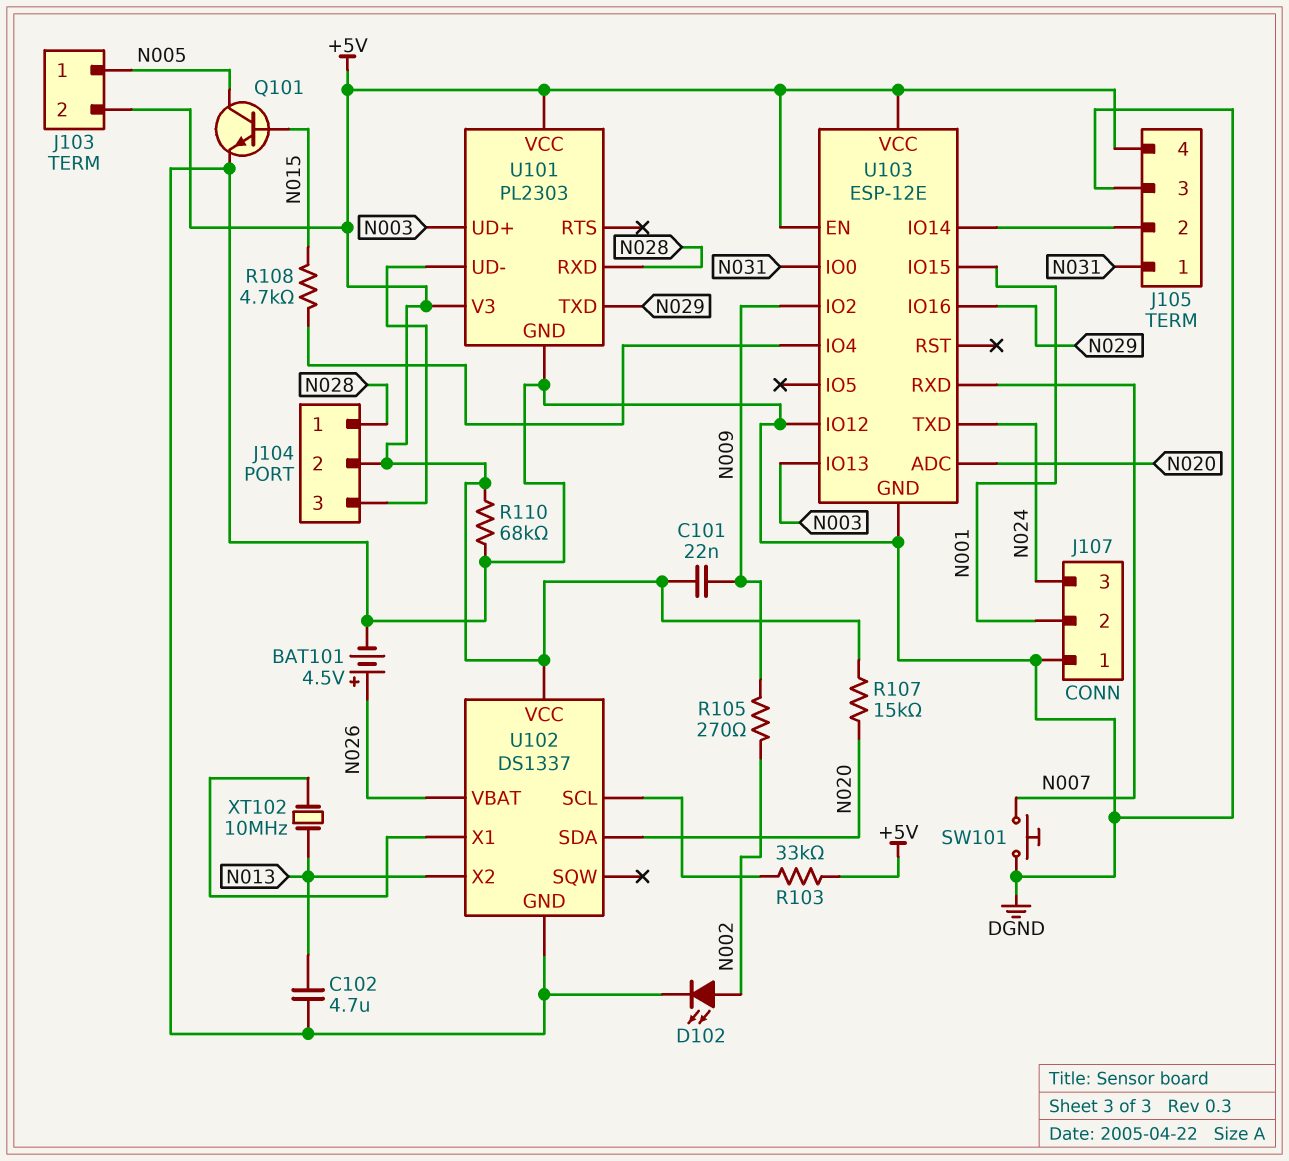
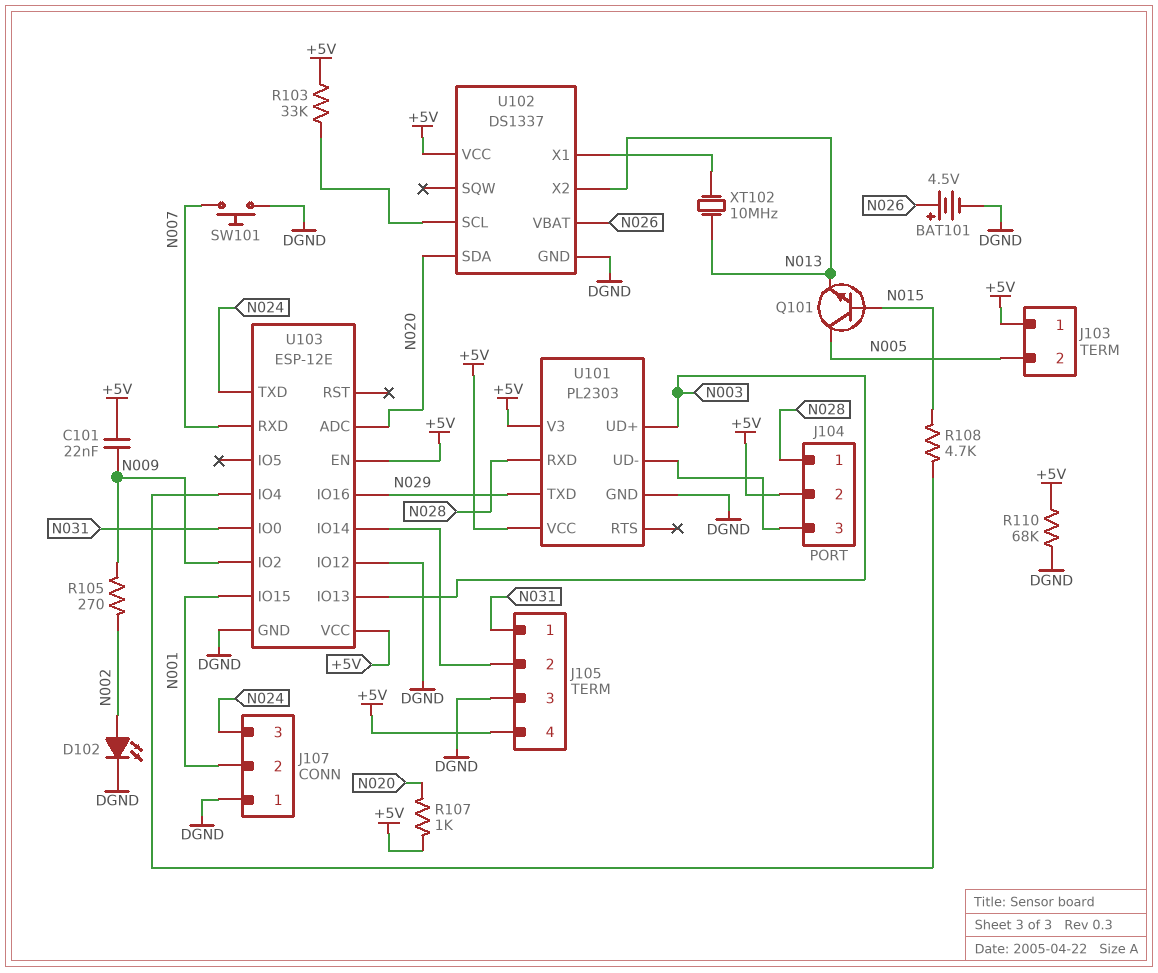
C102: 4.7uF (DGND, N013) -> none
J103 pin 1: N005 -> +5V
J103 pin 2: +5V -> N005
Q101: NPN (B N015, C N005, E DGND) -> NPN (B N015, C N005, E N013)
R107: 15k (+5V, N020) -> 1k (+5V, N020)

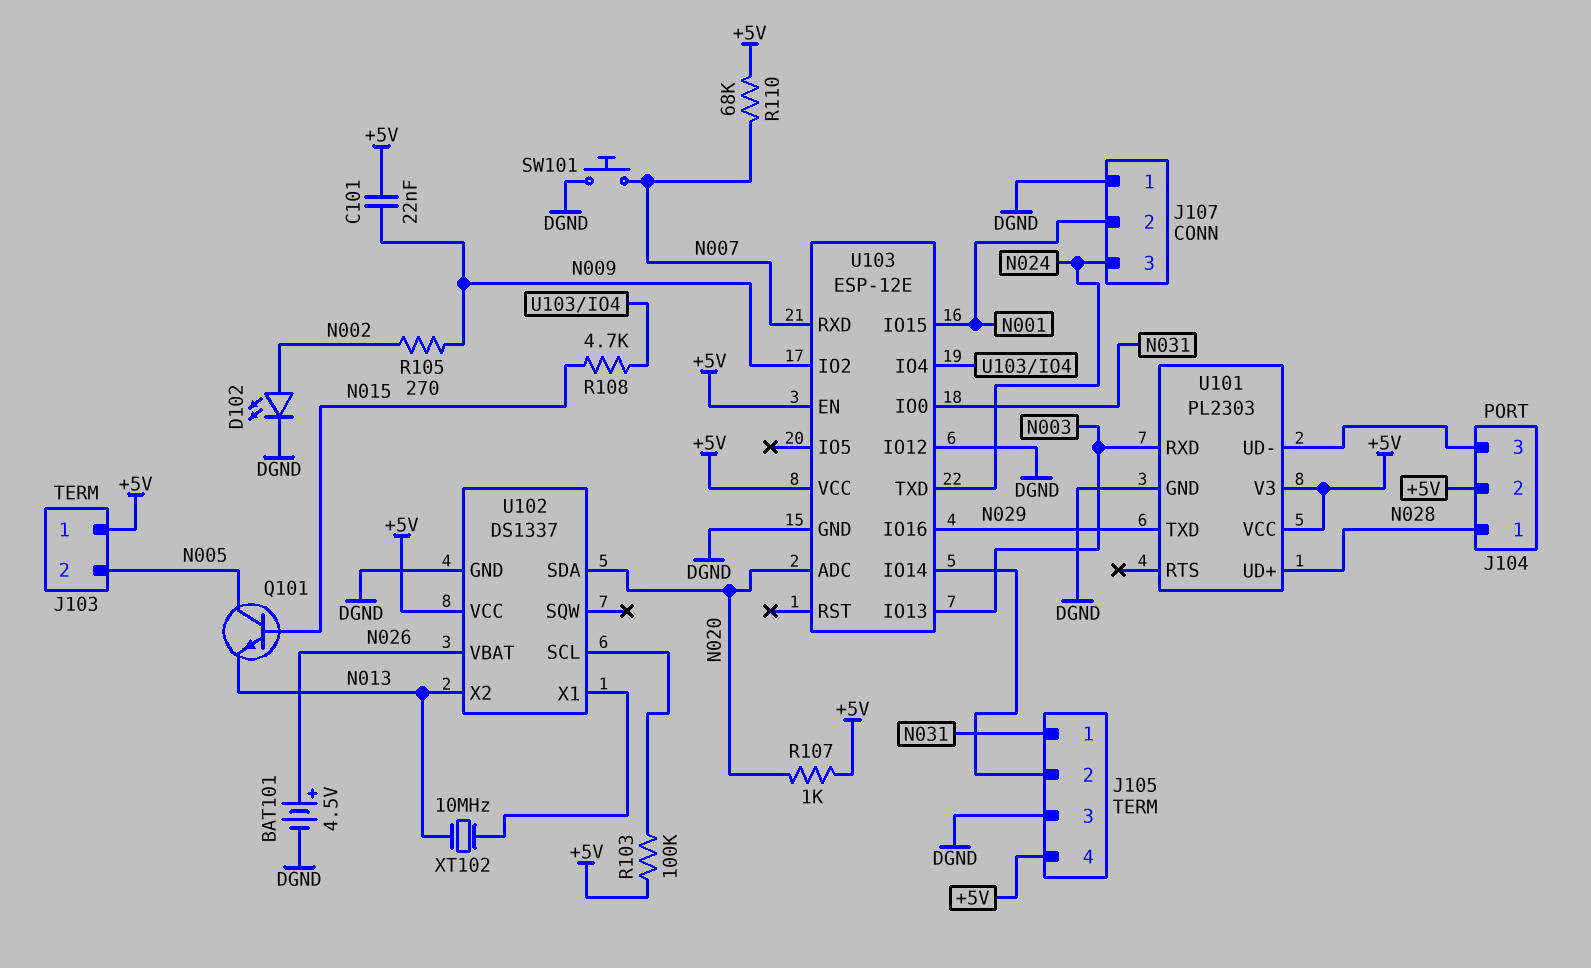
R103: 33k (+5V, U102/SCL) -> 100k (+5V, U102/SCL)
R110: 68k (+5V, DGND) -> 68k (+5V, N007)
U101 pin RXD: N028 -> N003
U101 pin UD+: N003 -> N028

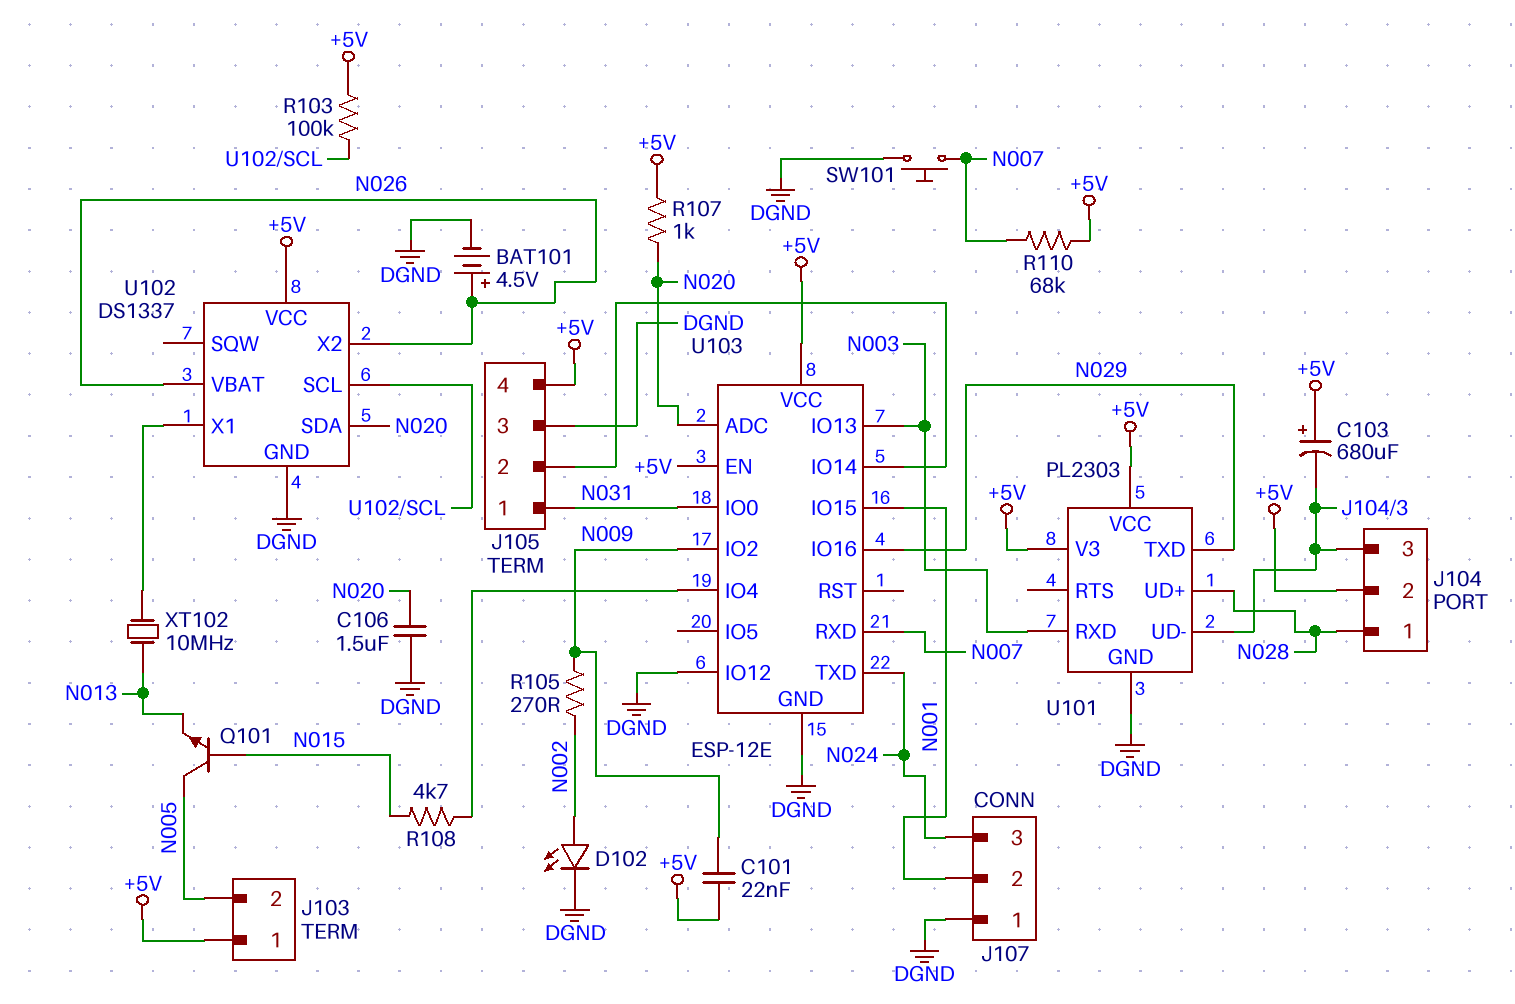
C103: none -> 680uF (plus +5V, minus J104/3)
C106: none -> 1.5uF (DGND, N020)
U102 pin X2: N013 -> N026

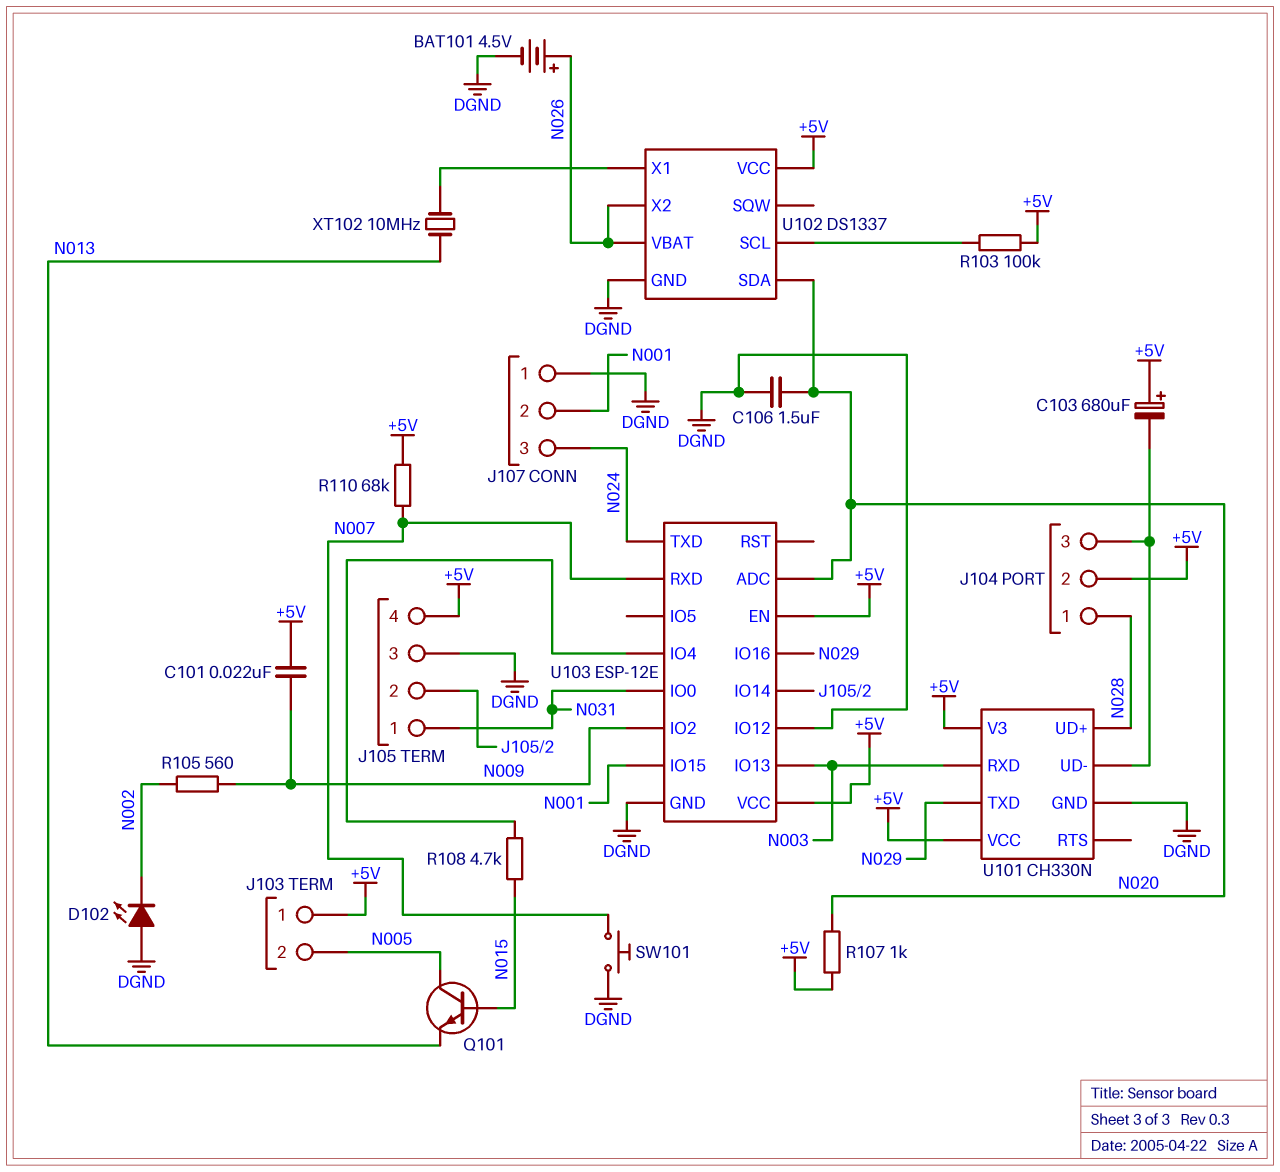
D102: LED (A N002, K DGND) -> LED (A DGND, K N002)
R105: 270 (N002, N009) -> 560 (N002, N009)
U101: PL2303 -> CH330N

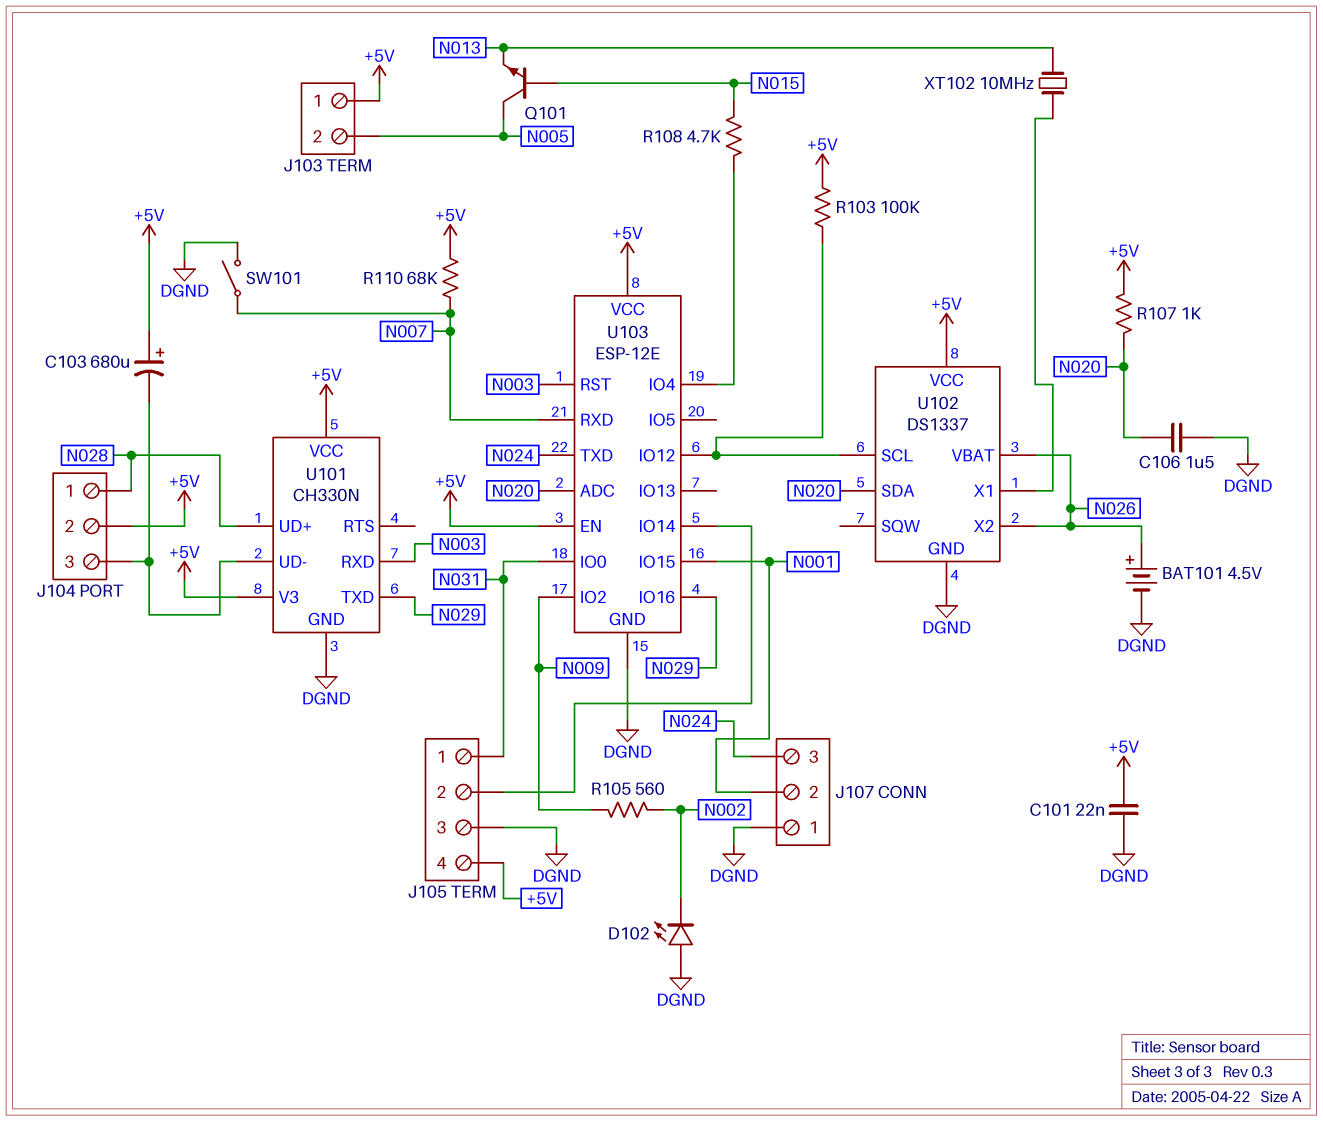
C101: 22nF (+5V, N009) -> 22nF (+5V, DGND)
SW101: button (DGND, N007) -> switch (DGND, N007)
U103 pin IO12: DGND -> U102/SCL
U103 pin IO13: N003 -> none
U103 pin RST: none -> N003

